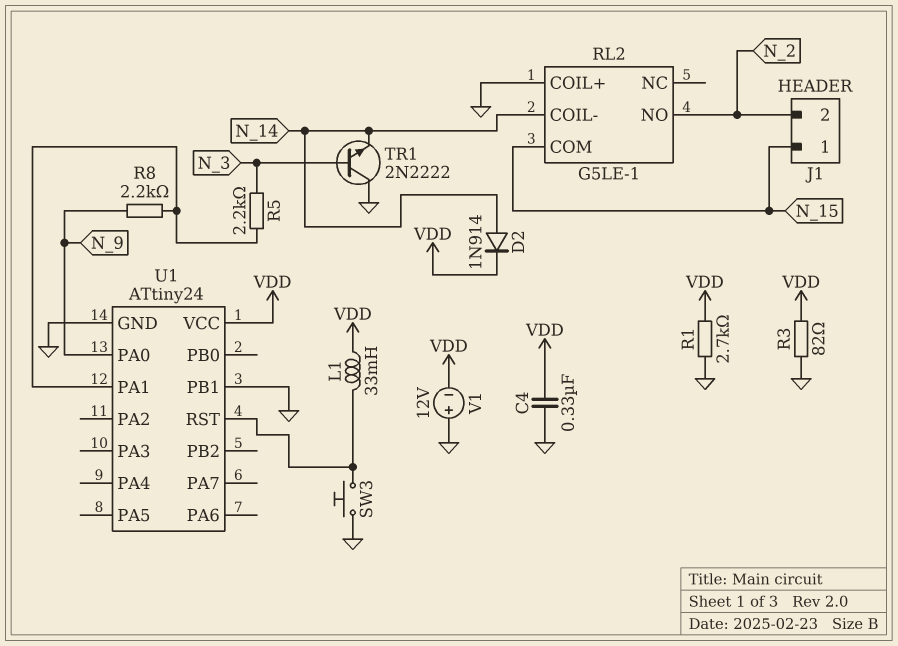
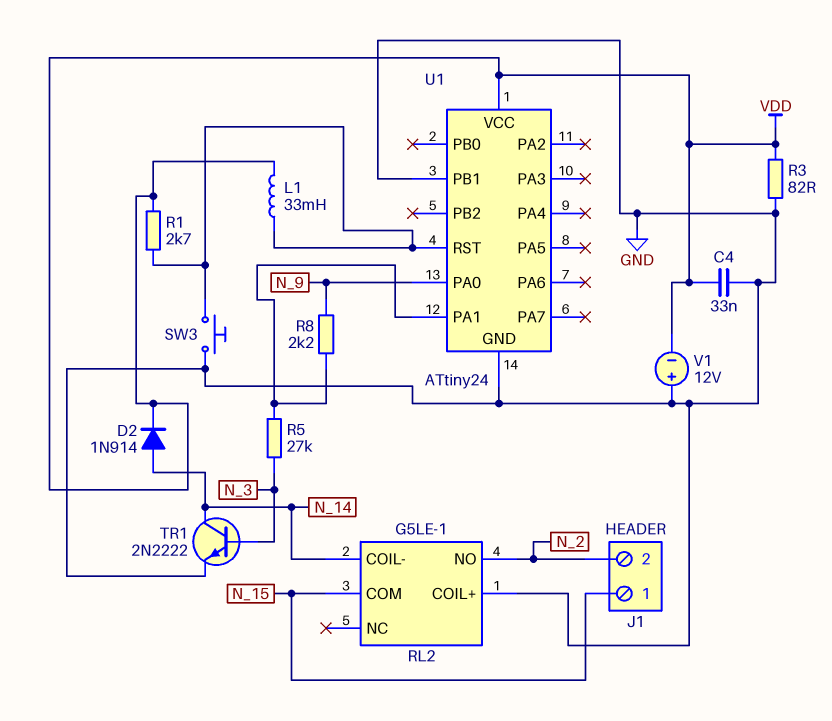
C4: 330nF (GND, VDD) -> 33nF (GND, VDD)
R1: 2.7k (GND, VDD) -> 2.7k (U1/RST, VDD)
R5: 2.2k (N_3, U1/PA1) -> 27k (N_3, U1/PA1)
TR1: NPN 2N2222 (B N_3, C GND, E N_14) -> NPN 2N2222 (B N_3, C N_14, E GND)

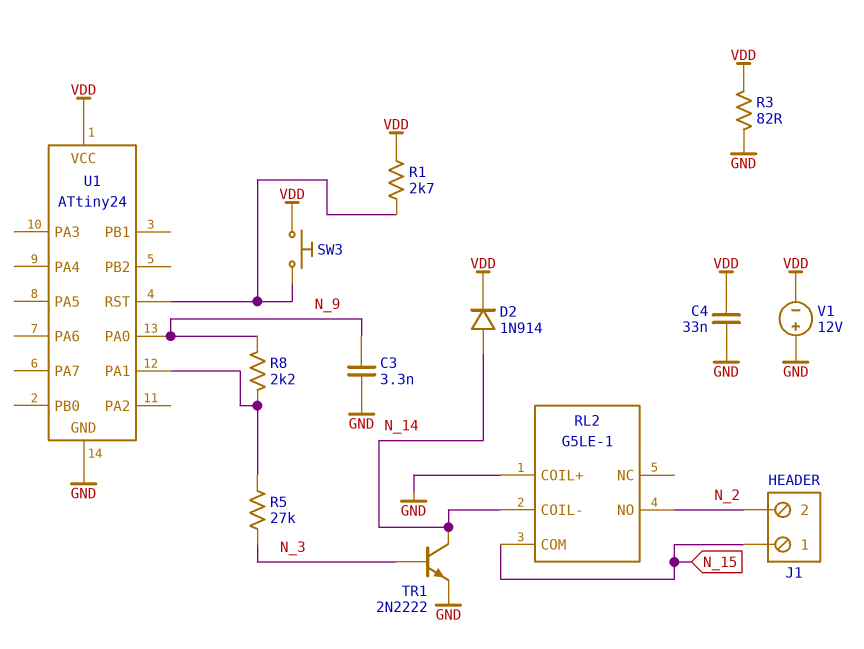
C3: none -> 3.3nF (GND, N_9)
L1: 33mH (U1/RST, VDD) -> none
SW3: button (GND, U1/RST) -> button (U1/RST, VDD)
U1 pin PB1: GND -> none

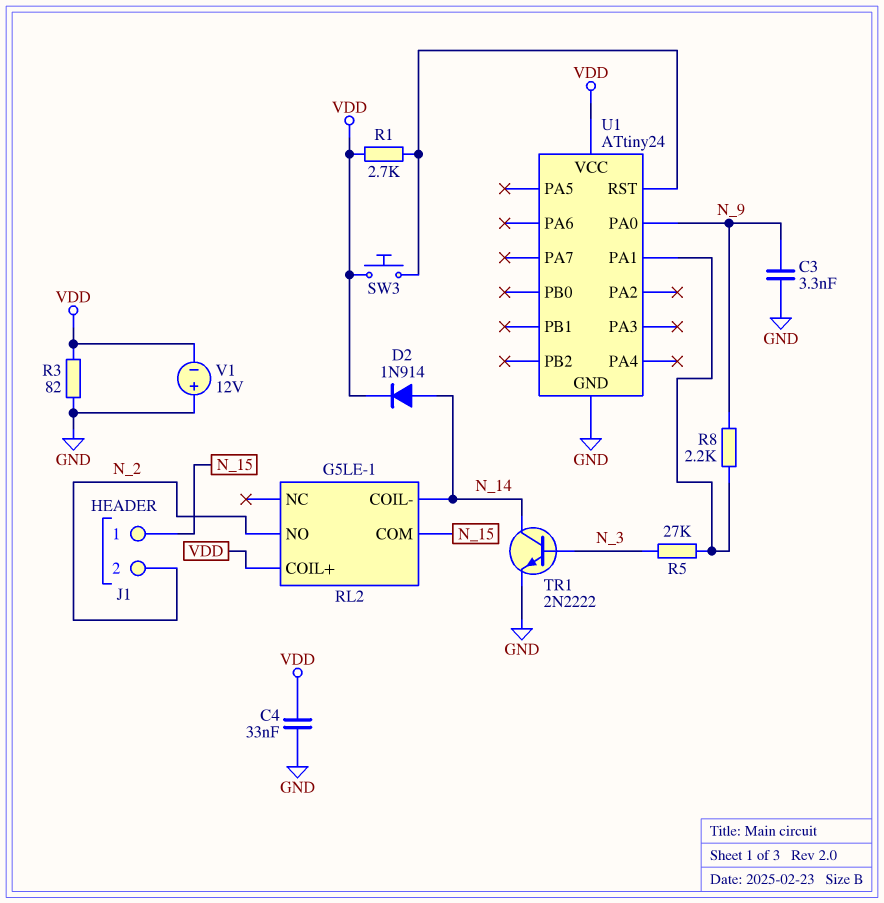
RL2 pin COIL+: GND -> VDD

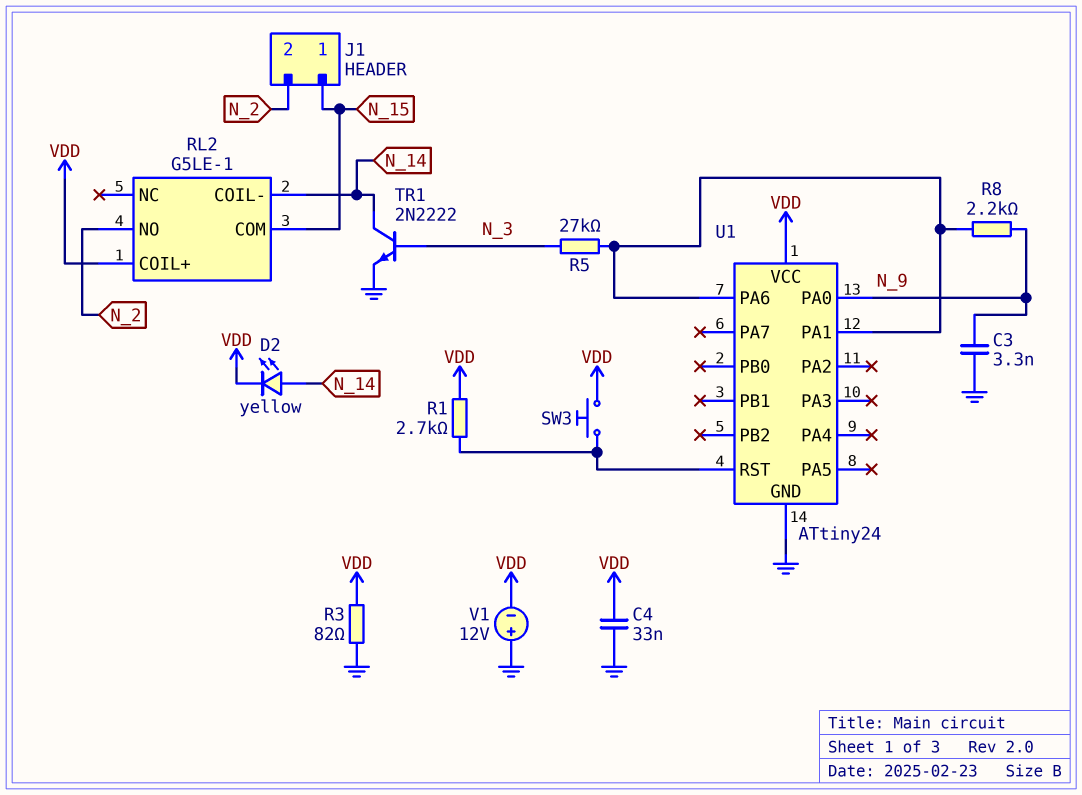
D2: diode 1N914 (A N_14, K VDD) -> LED yellow (A N_14, K VDD)
U1 pin PA6: none -> U1/PA1

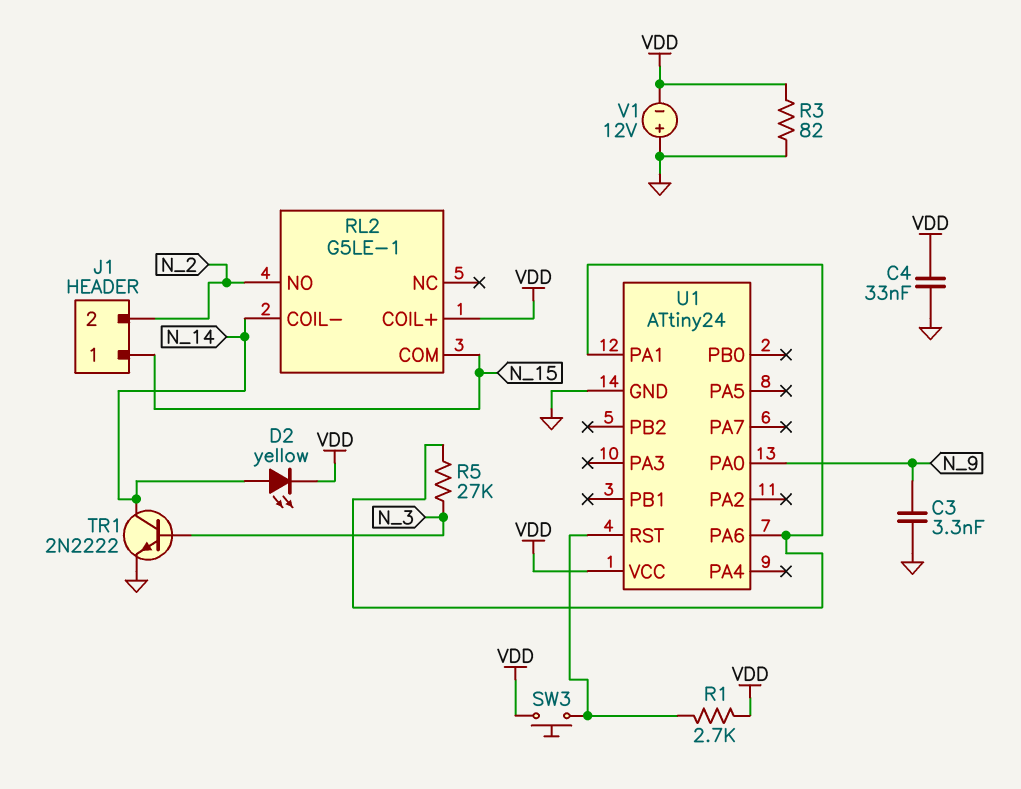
R8: 2.2k (N_9, U1/PA1) -> none

